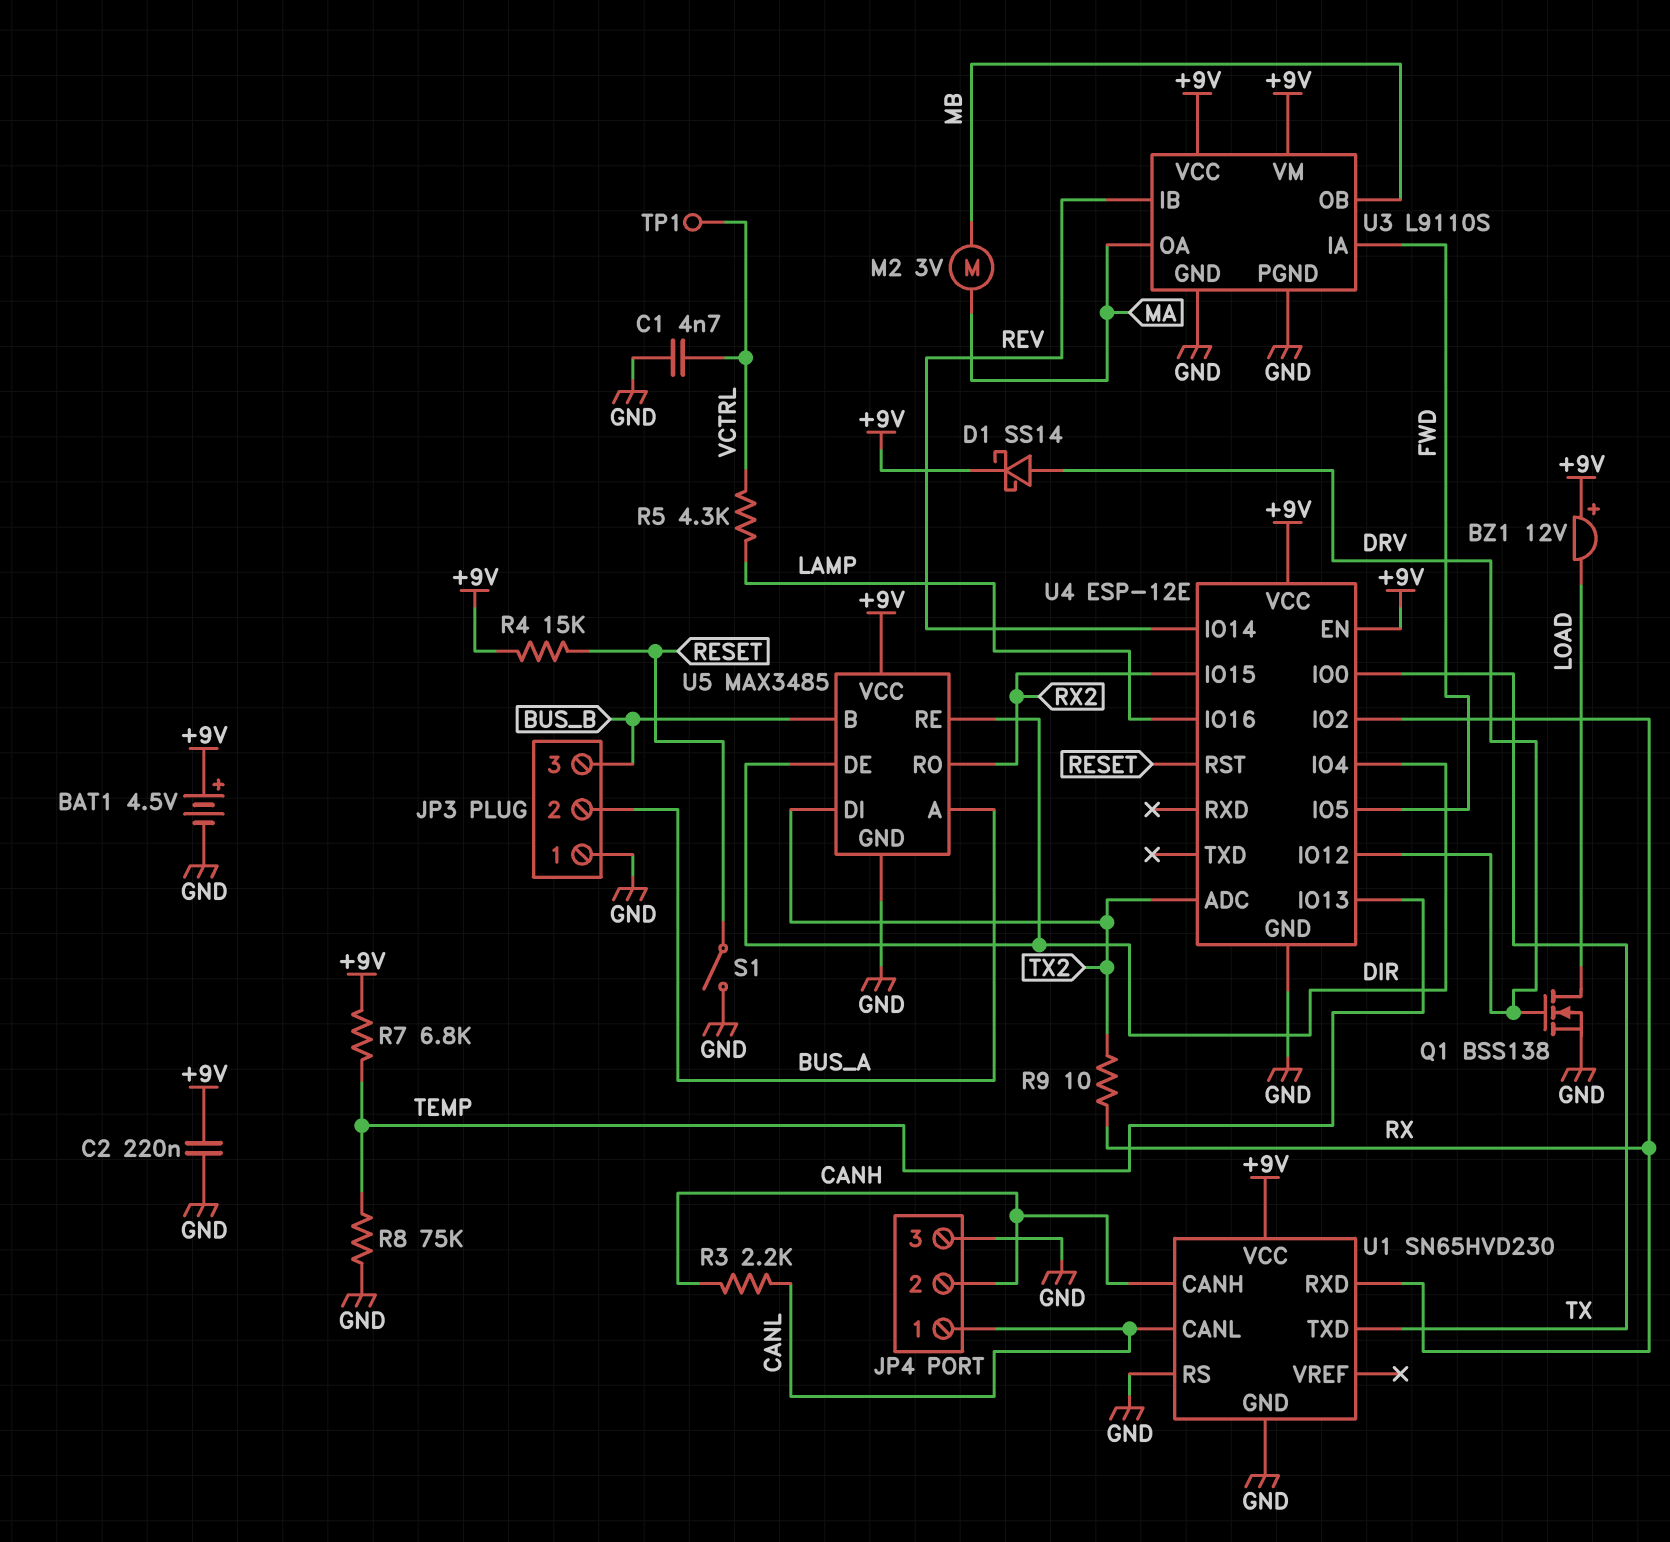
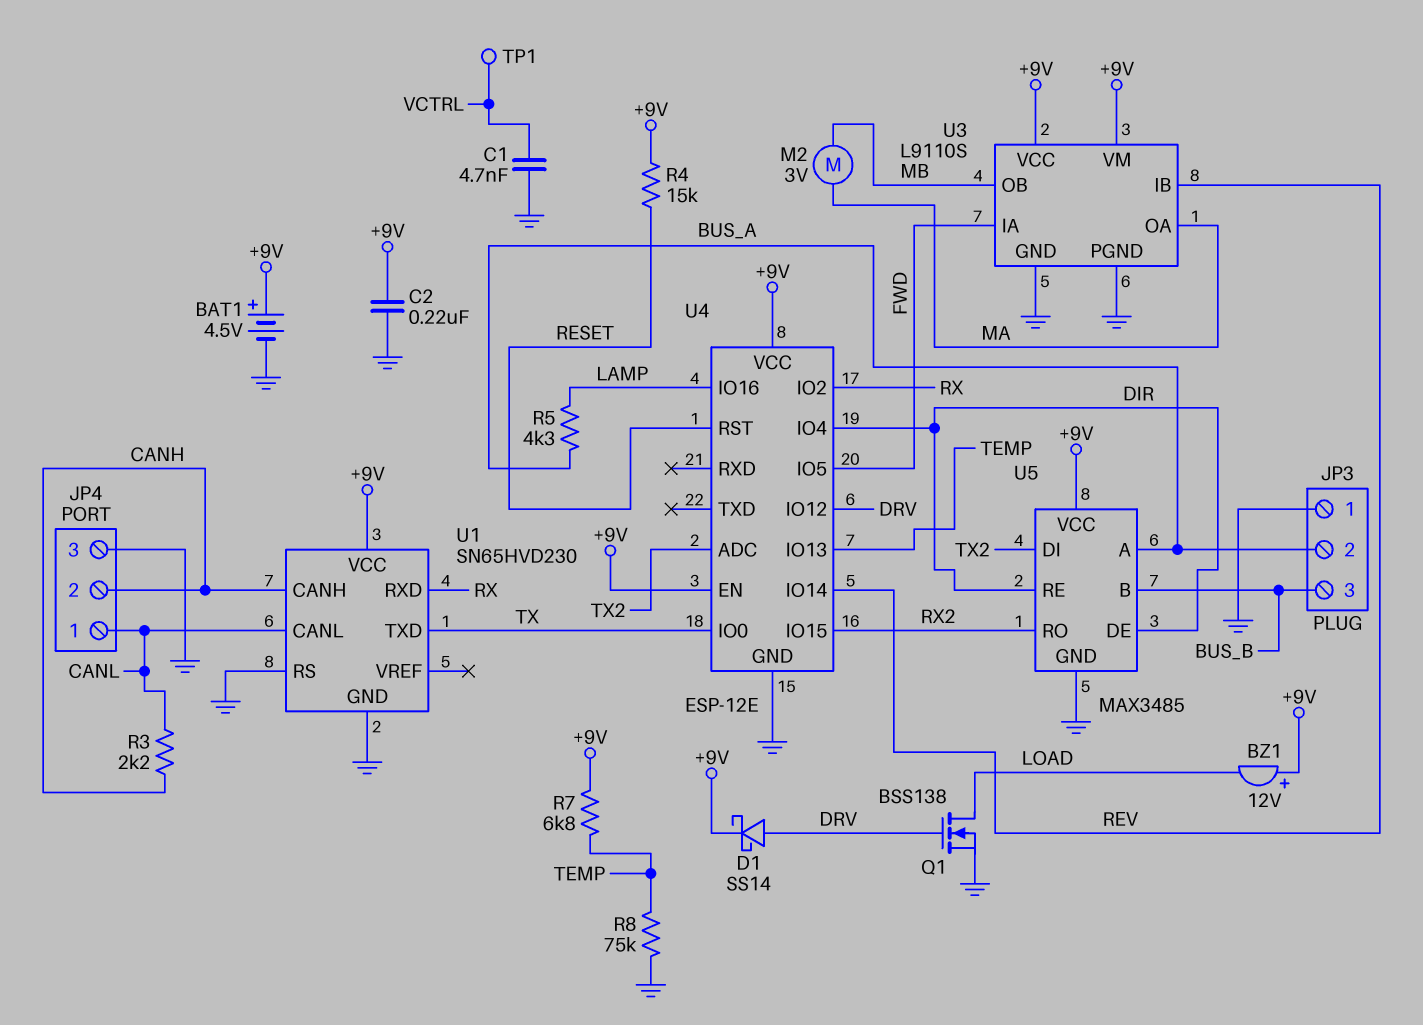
R5: 4.3k (LAMP, VCTRL) -> 4.3k (BUS_A, LAMP)
R9: 10 (RX, TX2) -> none
S1: switch (GND, RESET) -> none

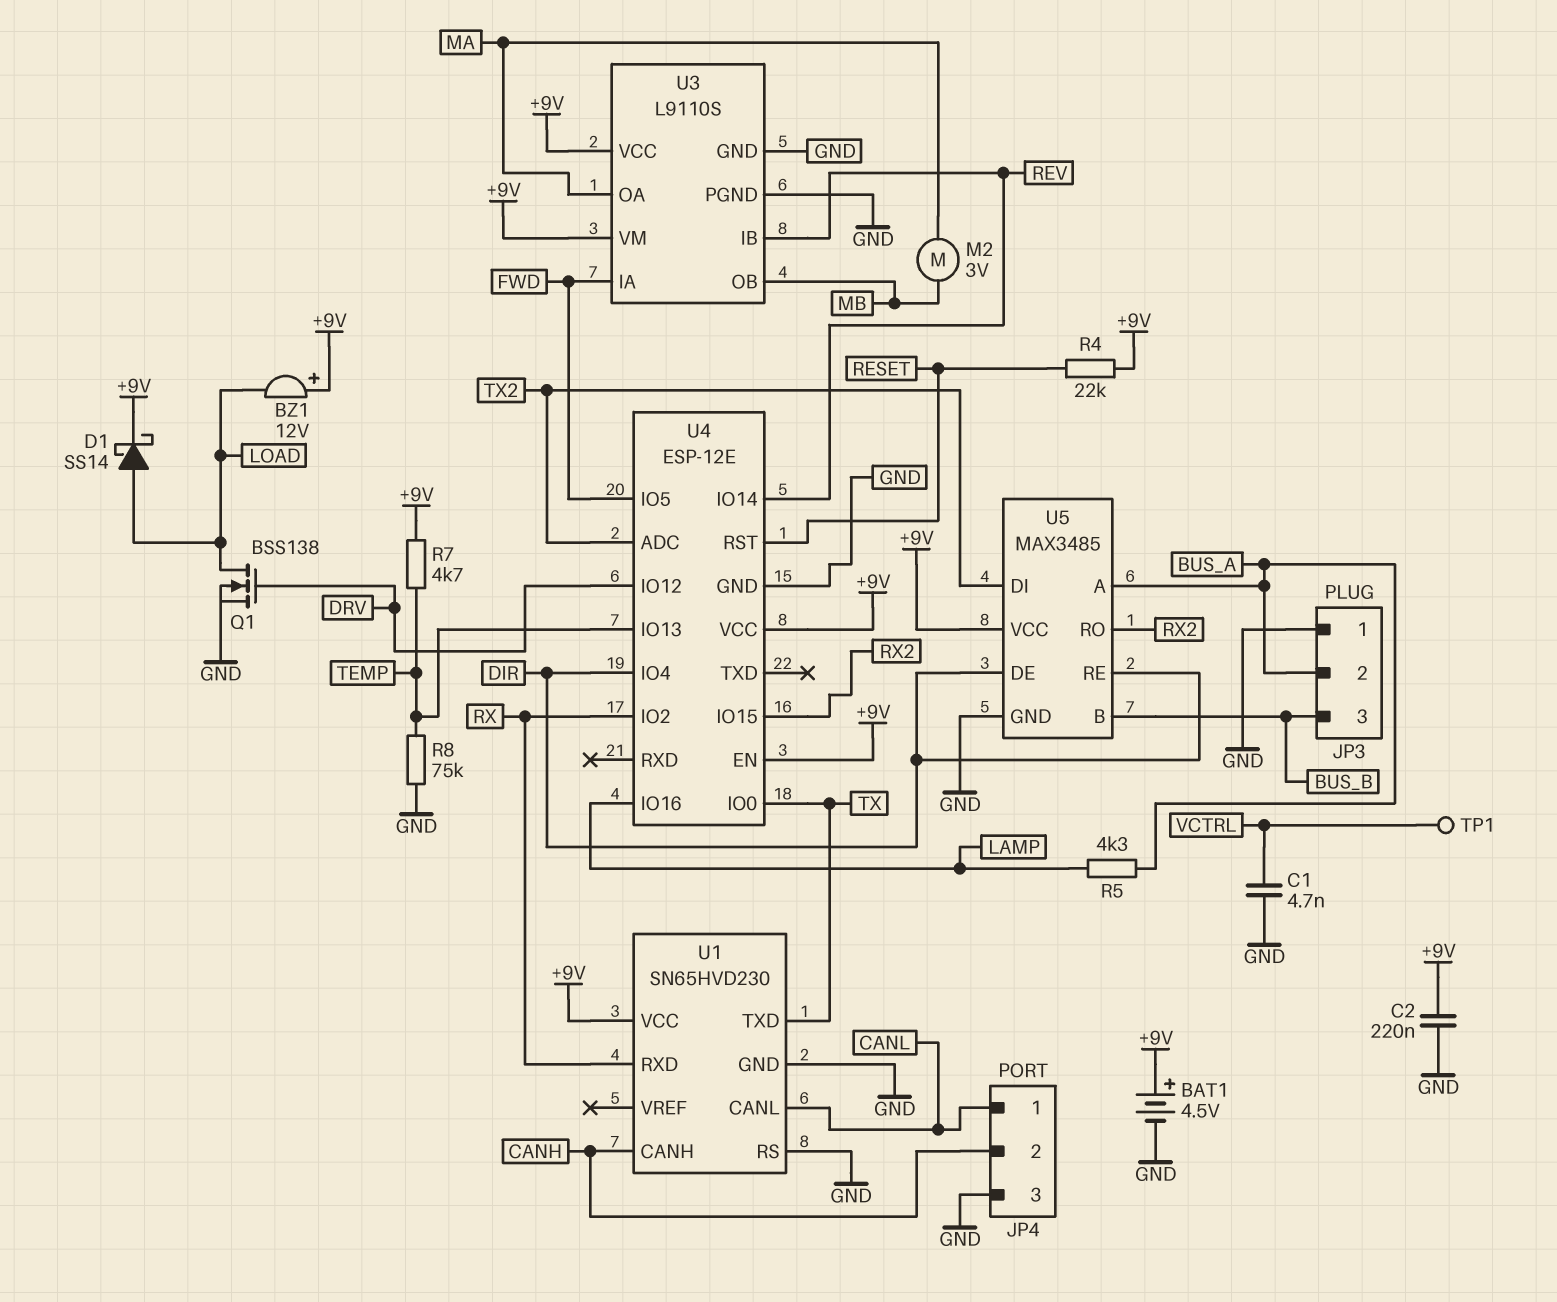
D1: schottky SS14 (A DRV, K +9V) -> schottky SS14 (A LOAD, K +9V)
R3: 2.2k (CANH, CANL) -> none
R4: 15k (+9V, RESET) -> 22k (+9V, RESET)
R7: 6.8k (+9V, TEMP) -> 4.7k (+9V, TEMP)

